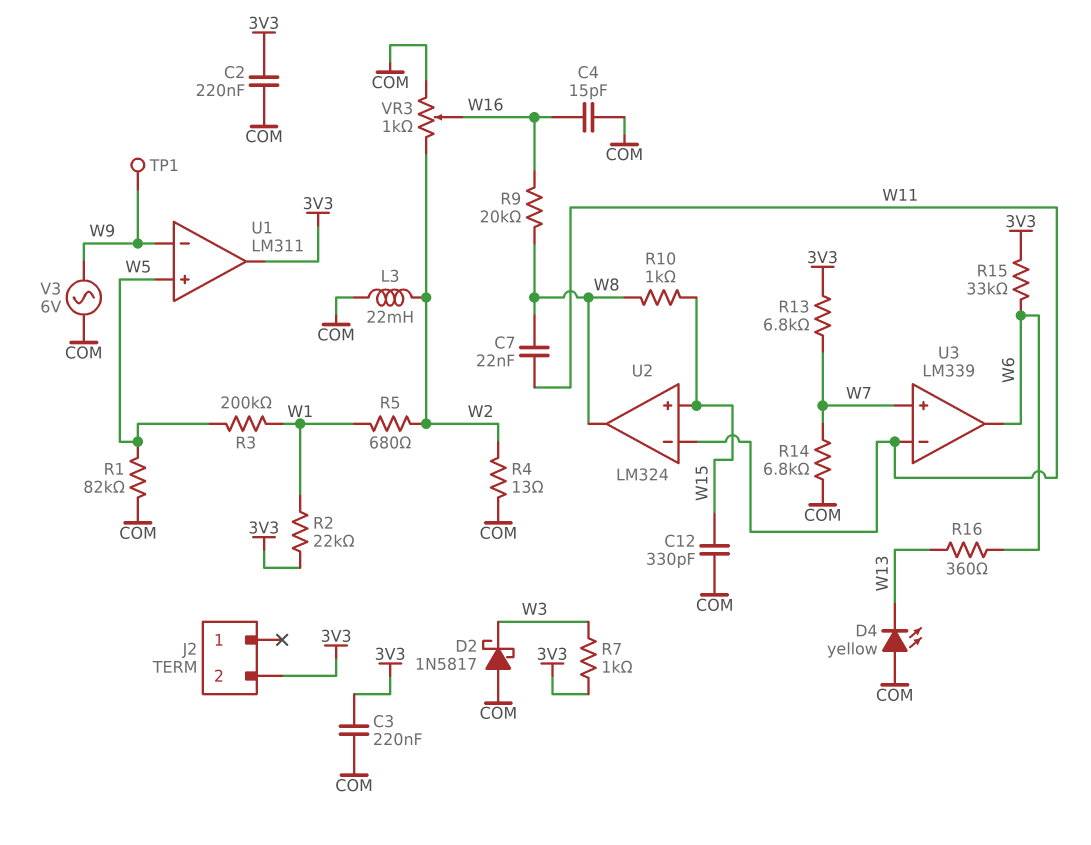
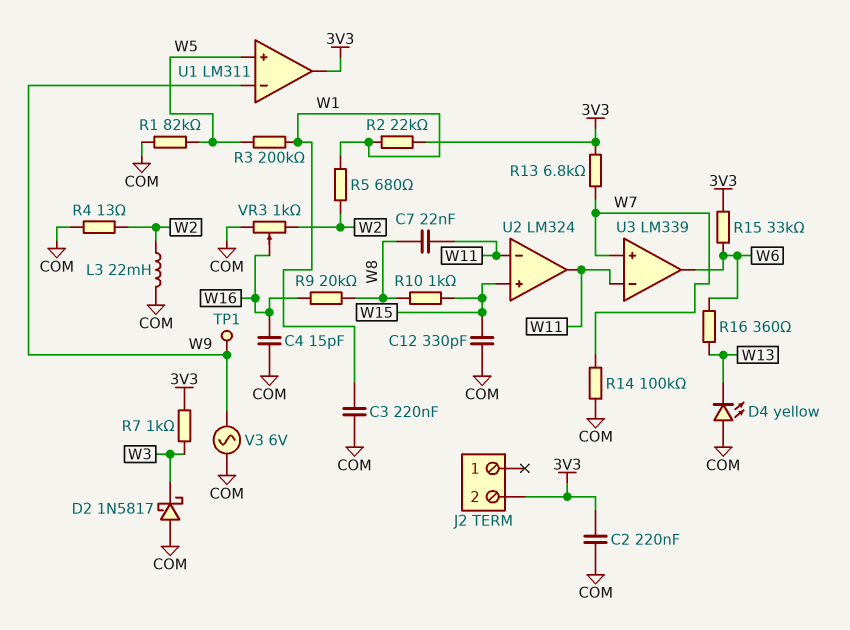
C3: 220nF (3V3, COM) -> 220nF (COM, W1)
R14: 6.8k (COM, W7) -> 100k (COM, W7)
U2 pin out: W8 -> W11

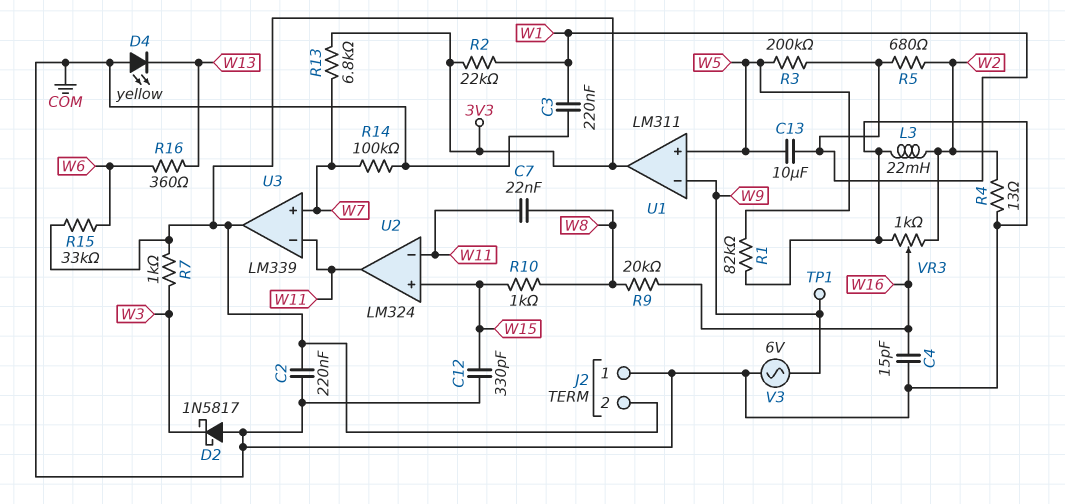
C13: none -> 10uF (W1, W5)
J2 pin 1: none -> COM
U3 pin out: W6 -> 3V3

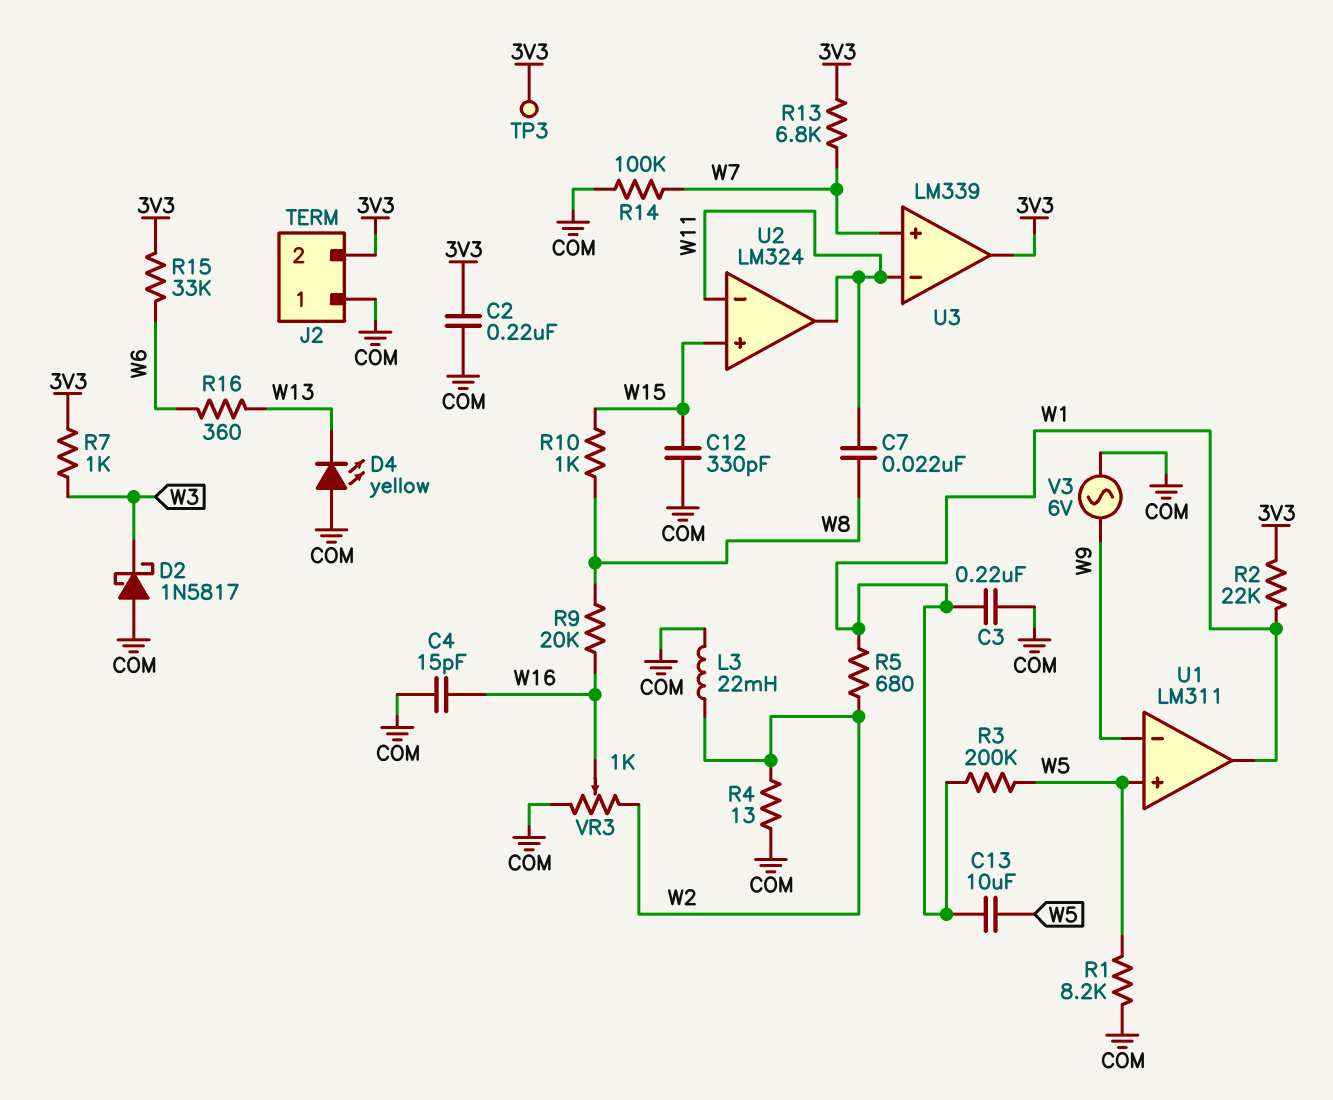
R1: 82k (COM, W5) -> 8.2k (COM, W5)
TP1: test point (W9) -> none
TP3: none -> test point (3V3)
U1 pin out: 3V3 -> W1

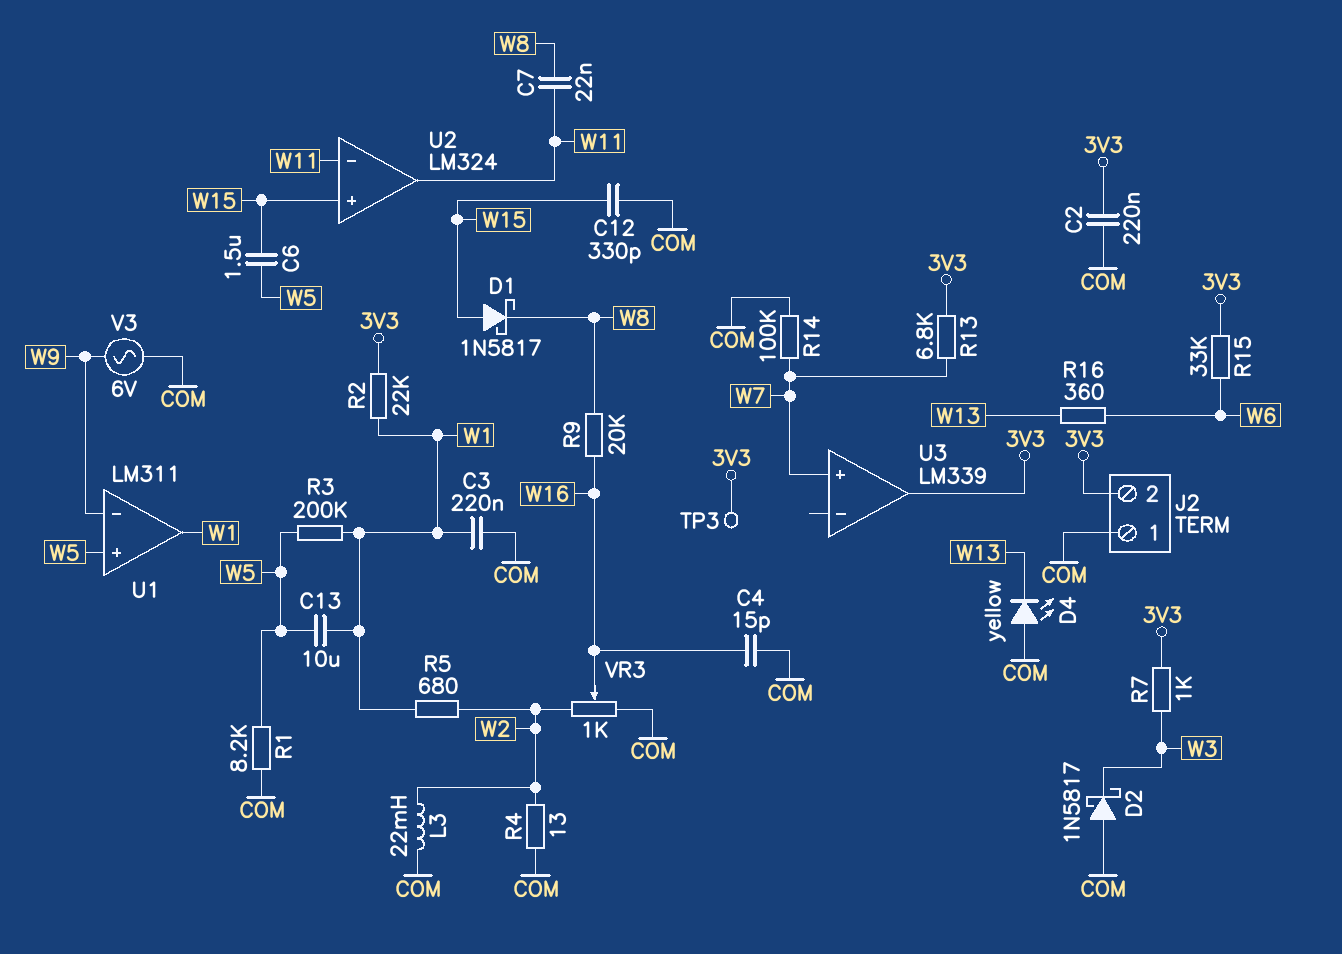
C6: none -> 1.5uF (W5, W15)
D1: none -> schottky 1N5817 (A W15, K W8)
R10: 1k (W8, W15) -> none
U3 pin in-: W11 -> none

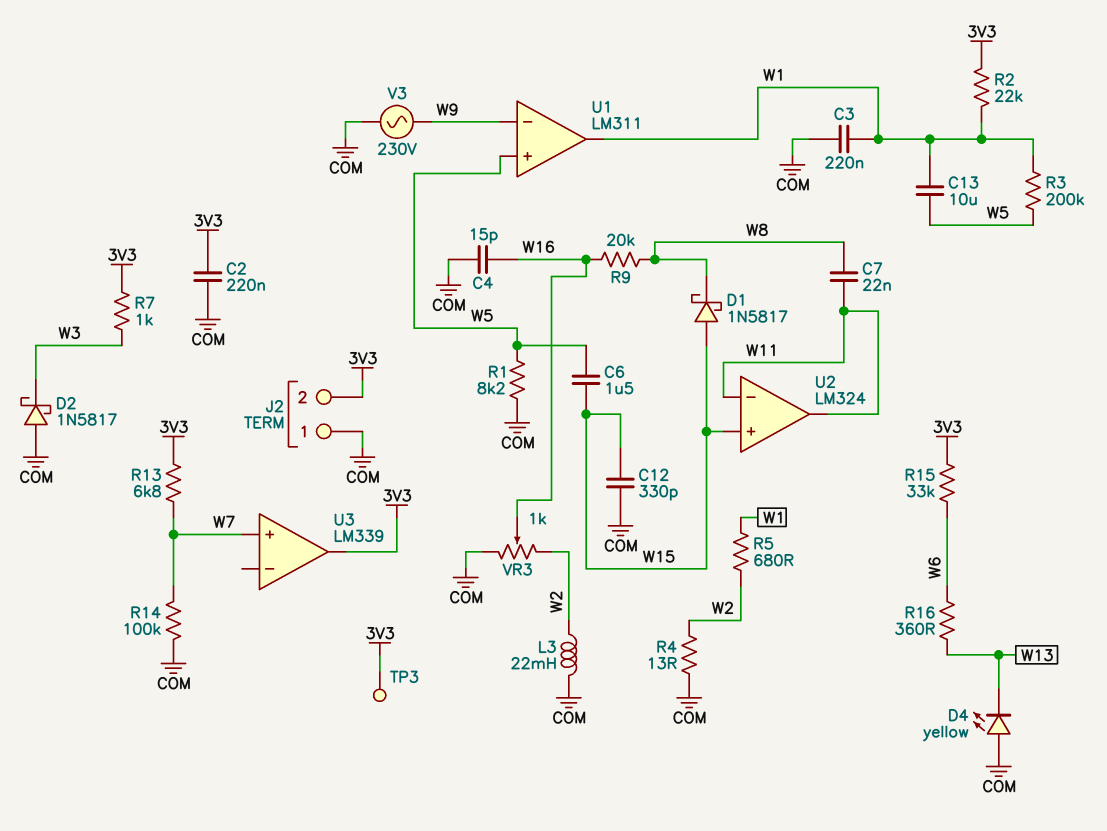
V3: AC 6V (COM, W9) -> AC 230V (COM, W9)

